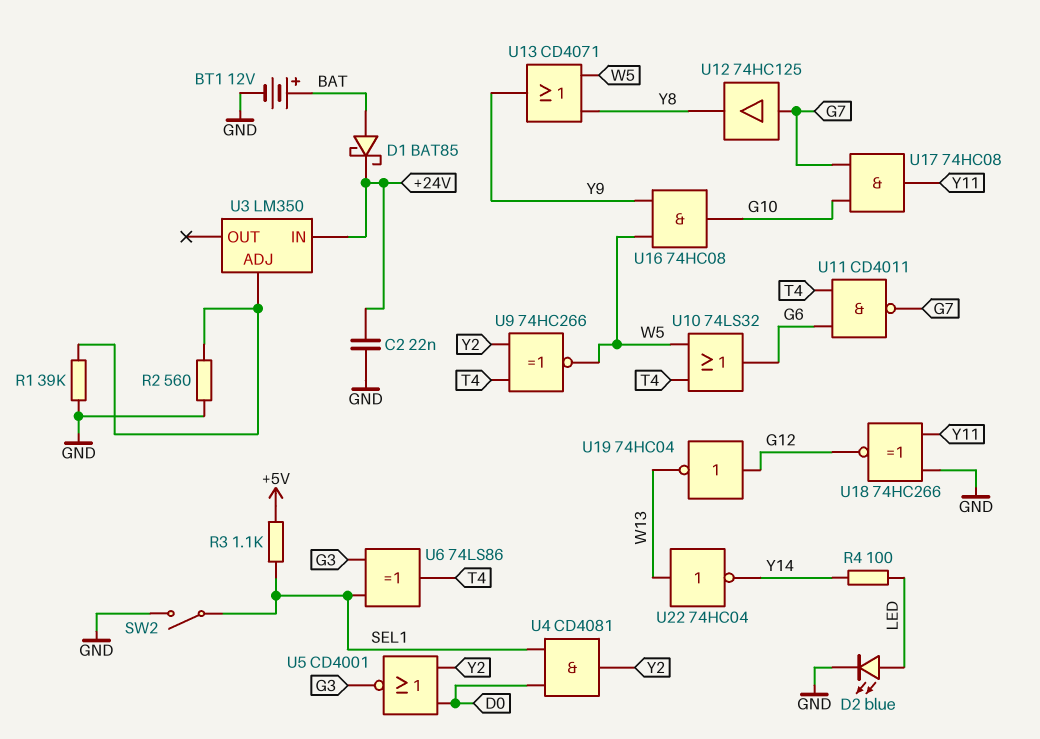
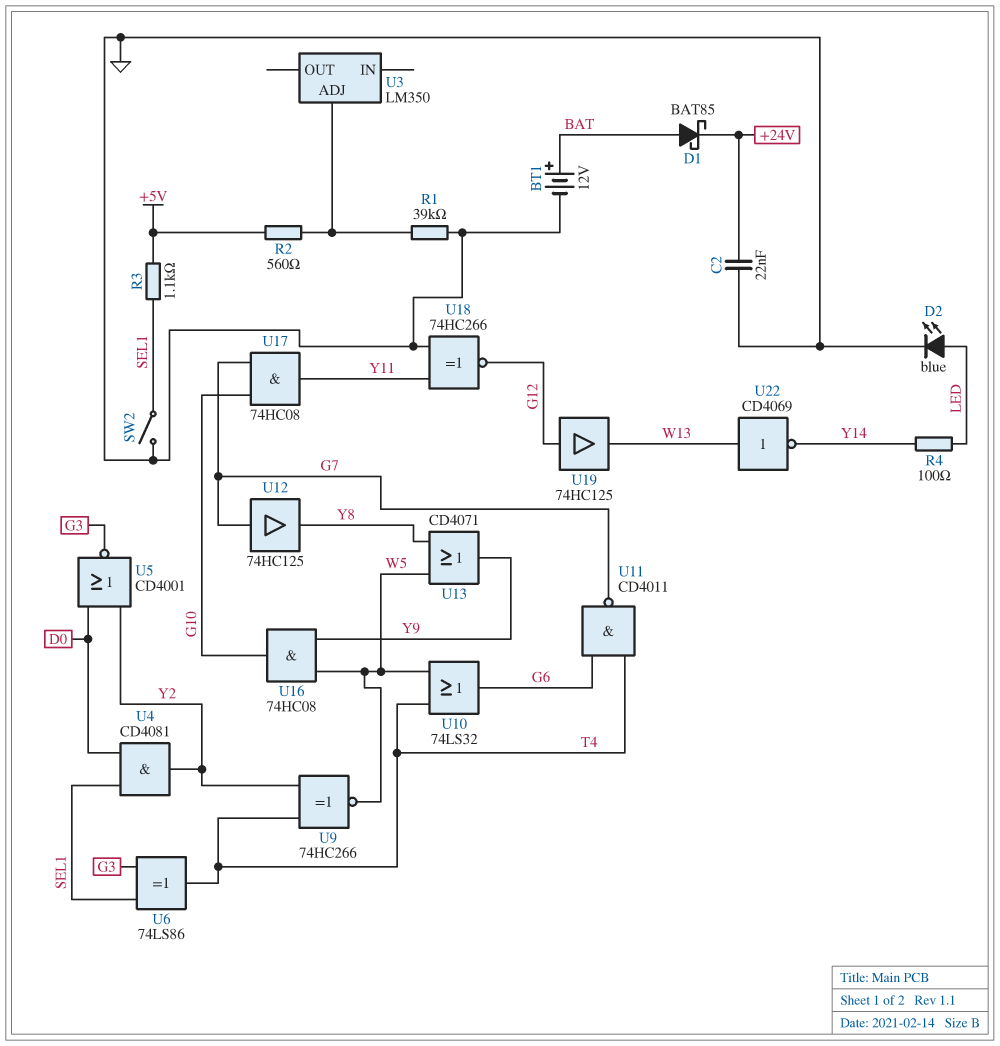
R2: 560 (GND, U3/ADJ) -> 560 (+5V, U3/ADJ)
U3 pin IN: +24V -> none
U19: NOT 74HC04 (in G12, out W13) -> buffer 74HC125 (in G12, out W13)
U22: NOT 74HC04 (in W13, out Y14) -> NOT CD4069 (in W13, out Y14)

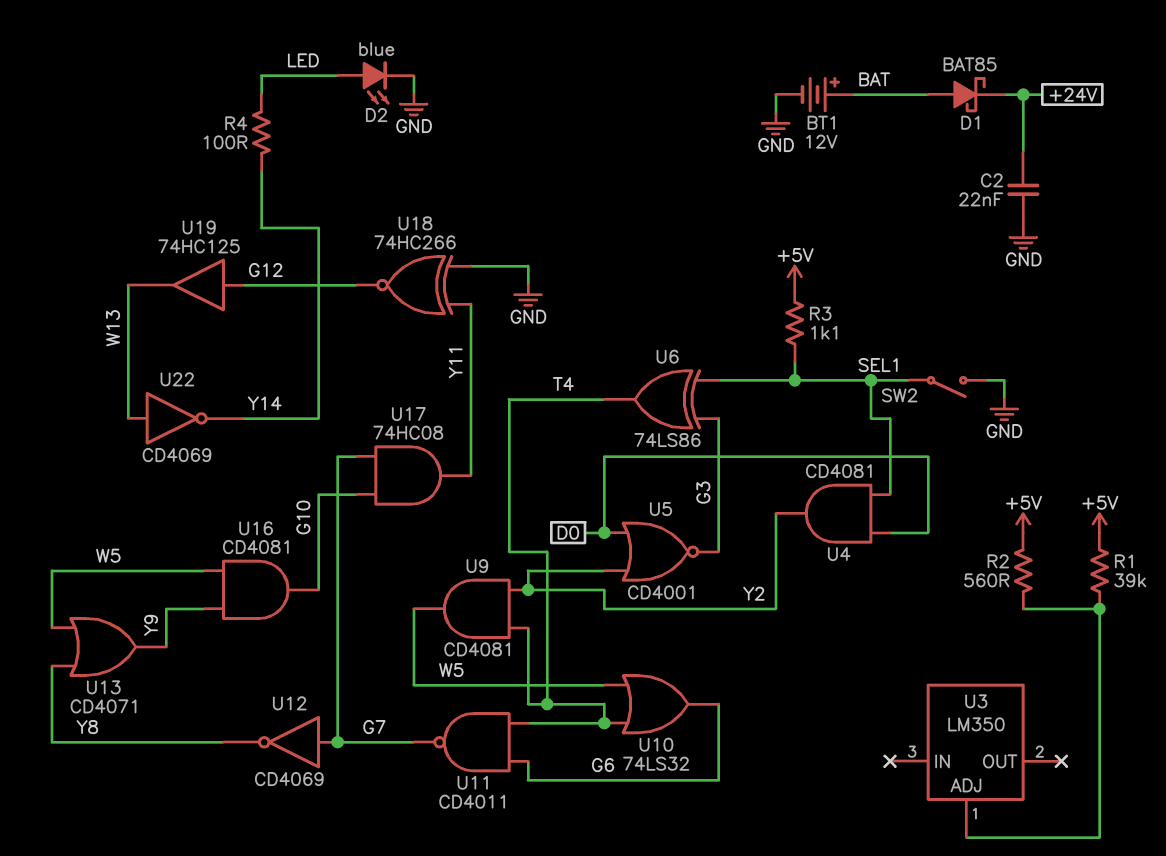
R1: 39k (GND, U3/ADJ) -> 39k (+5V, U3/ADJ)
U9: XNOR 74HC266 (in T4, in Y2, out W5) -> AND CD4081 (in T4, in Y2, out W5)
U12: buffer 74HC125 (in G7, out Y8) -> NOT CD4069 (in G7, out Y8)
U16: AND 74HC08 (in W5, in Y9, out G10) -> AND CD4081 (in W5, in Y9, out G10)

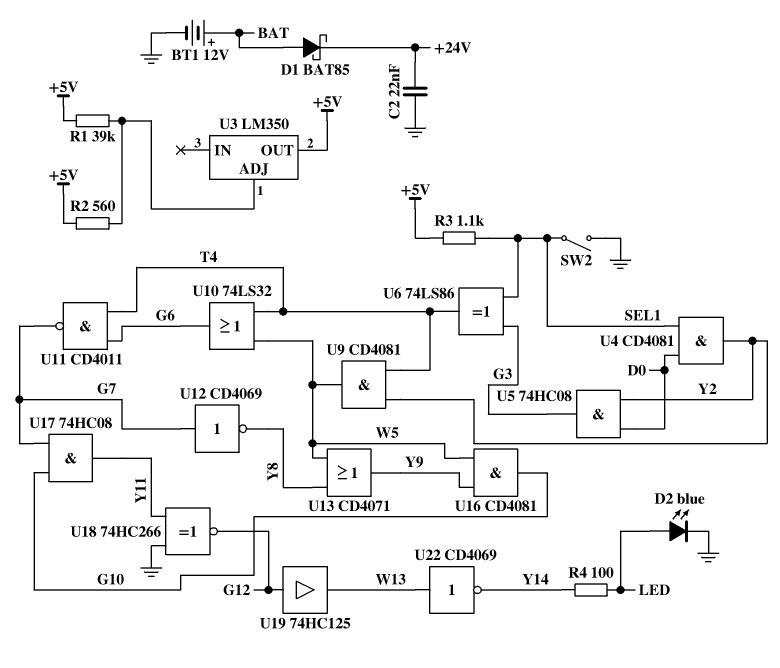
U3 pin OUT: none -> +5V
U5: NOR CD4001 (in D0, in Y2, out G3) -> AND 74HC08 (in D0, in Y2, out G3)

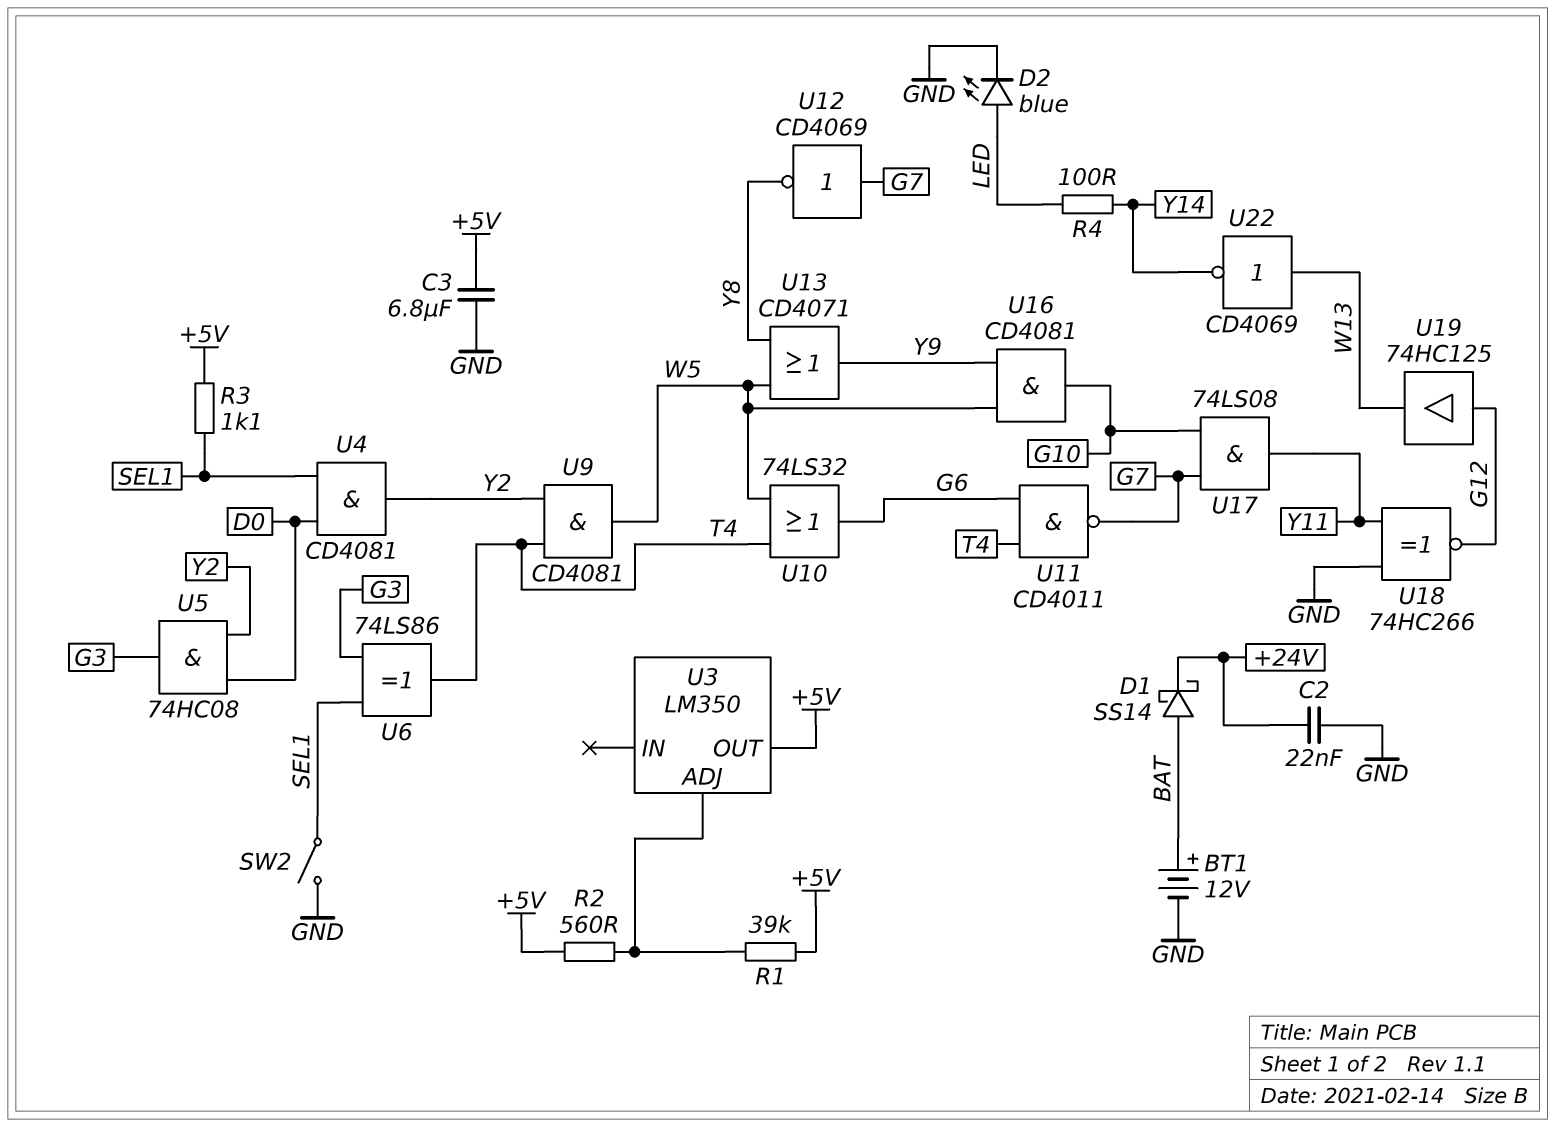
C3: none -> 6.8uF (+5V, GND)
D1: schottky BAT85 (A BAT, K +24V) -> schottky SS14 (A BAT, K +24V)
U17: AND 74HC08 (in G7, in G10, out Y11) -> AND 74LS08 (in G7, in G10, out Y11)

